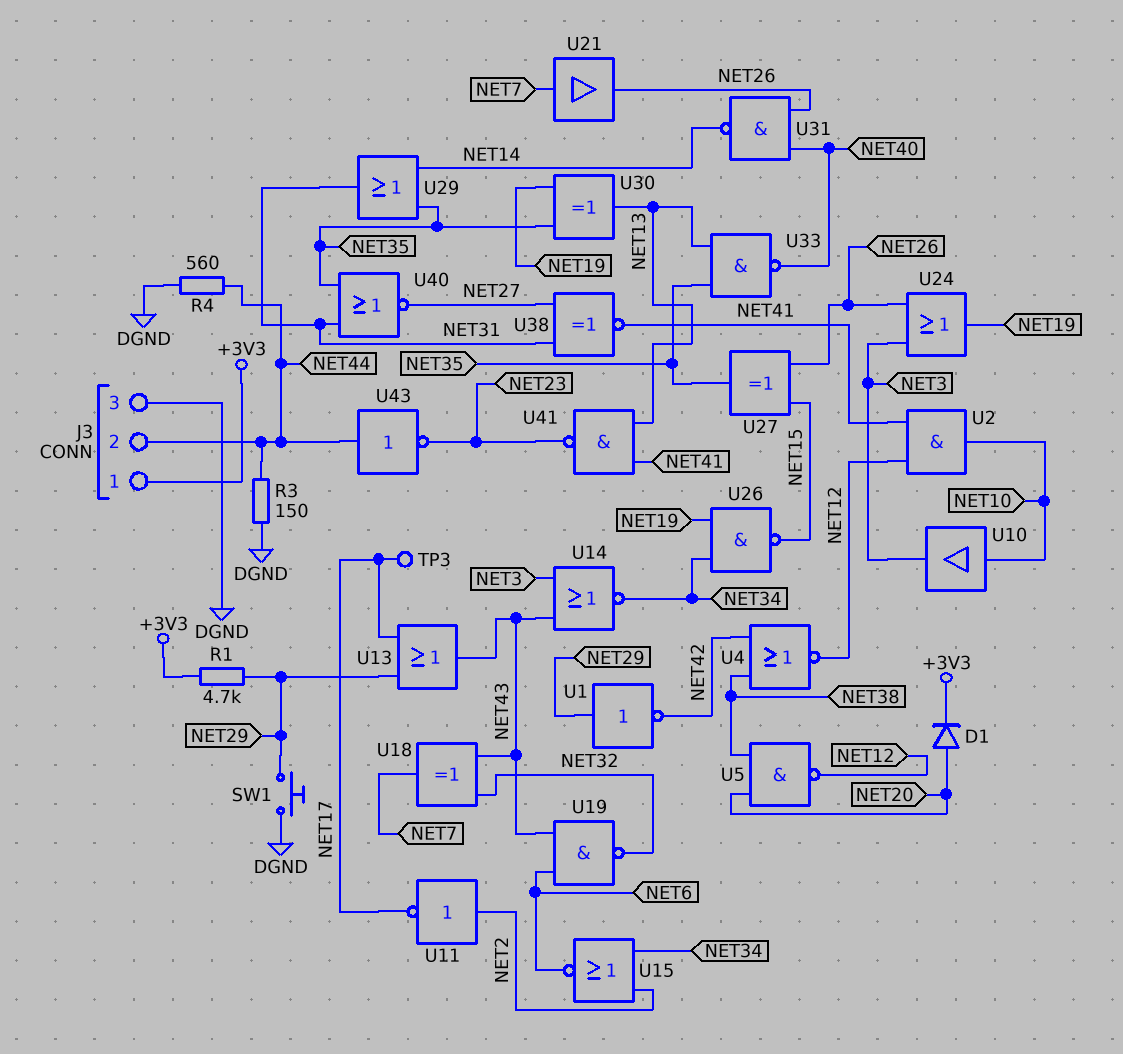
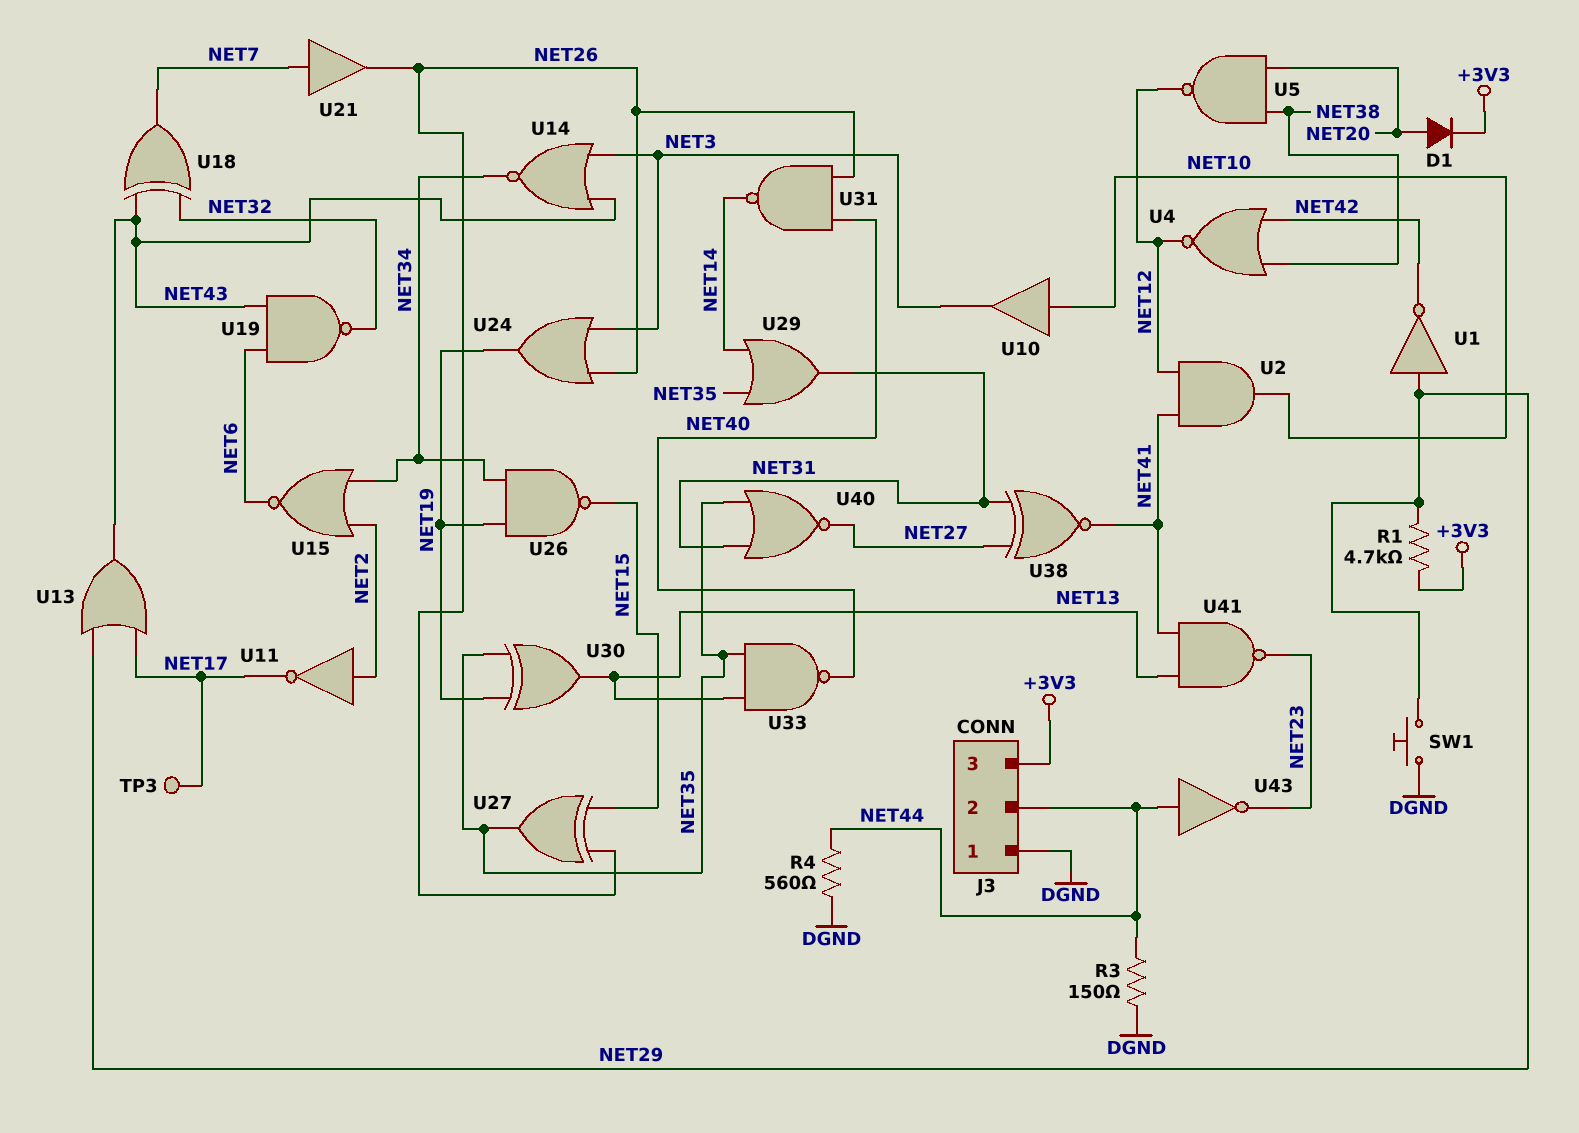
J3 pin 1: +3V3 -> DGND
J3 pin 3: DGND -> +3V3

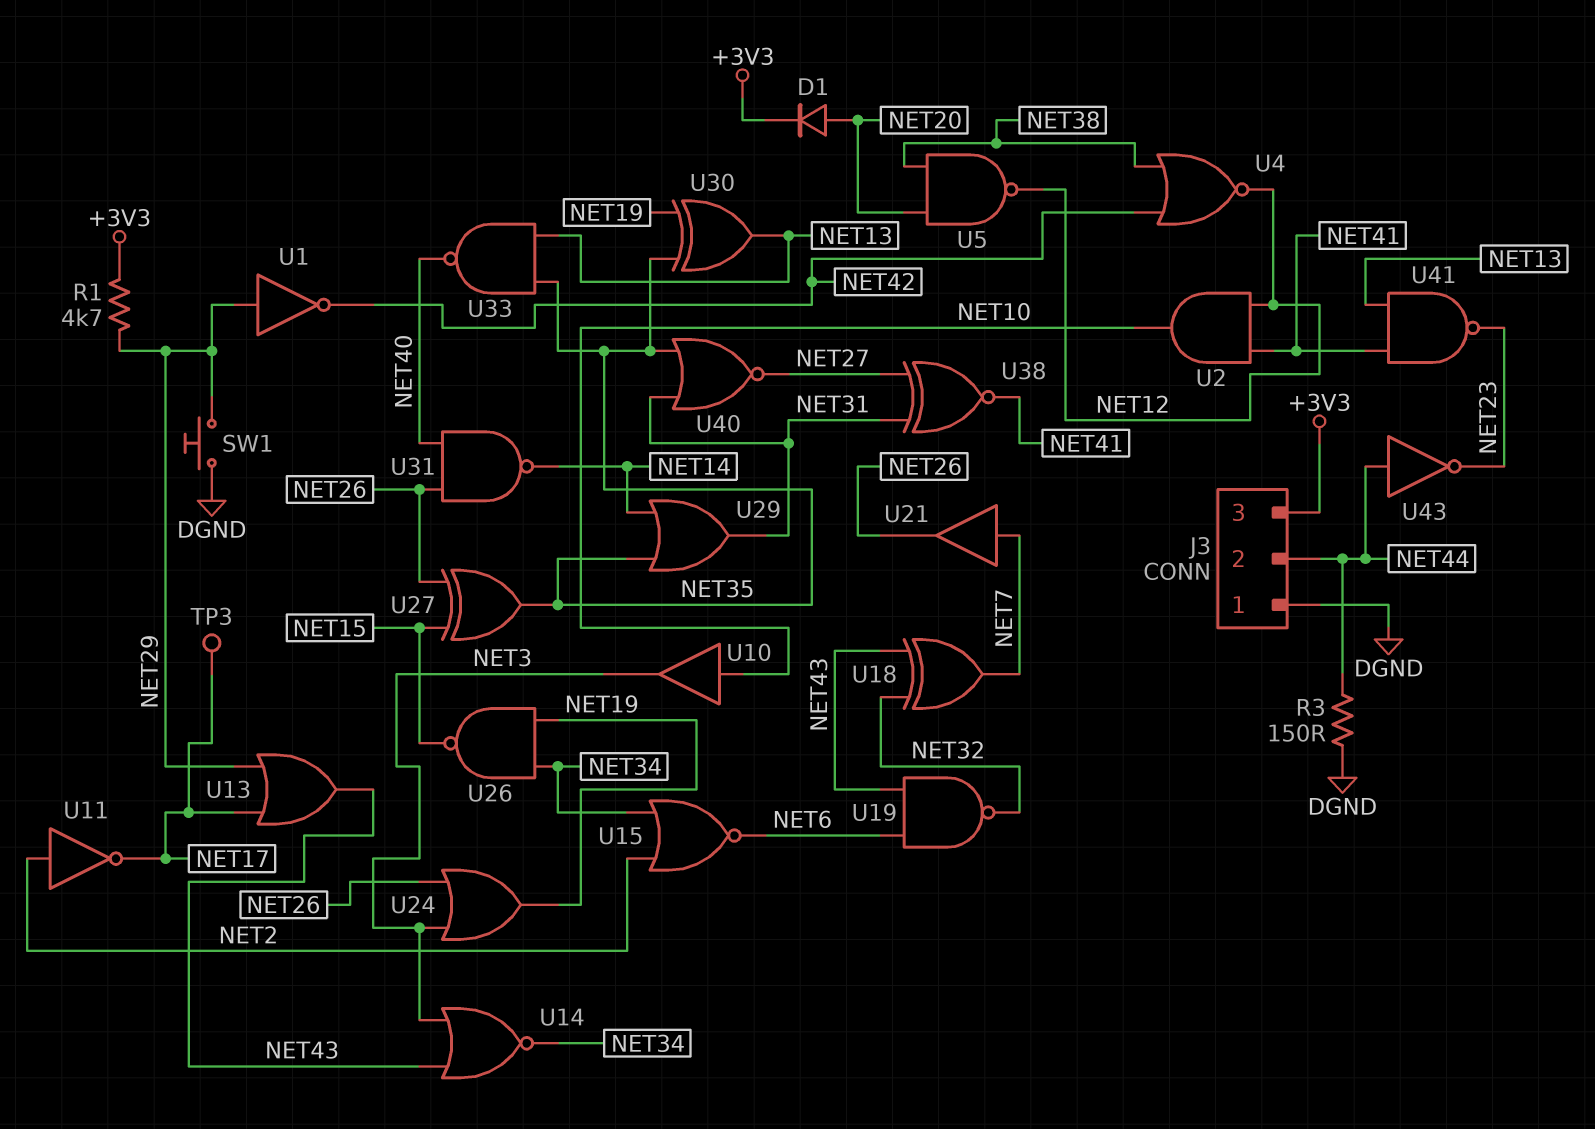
R4: 560 (DGND, NET44) -> none

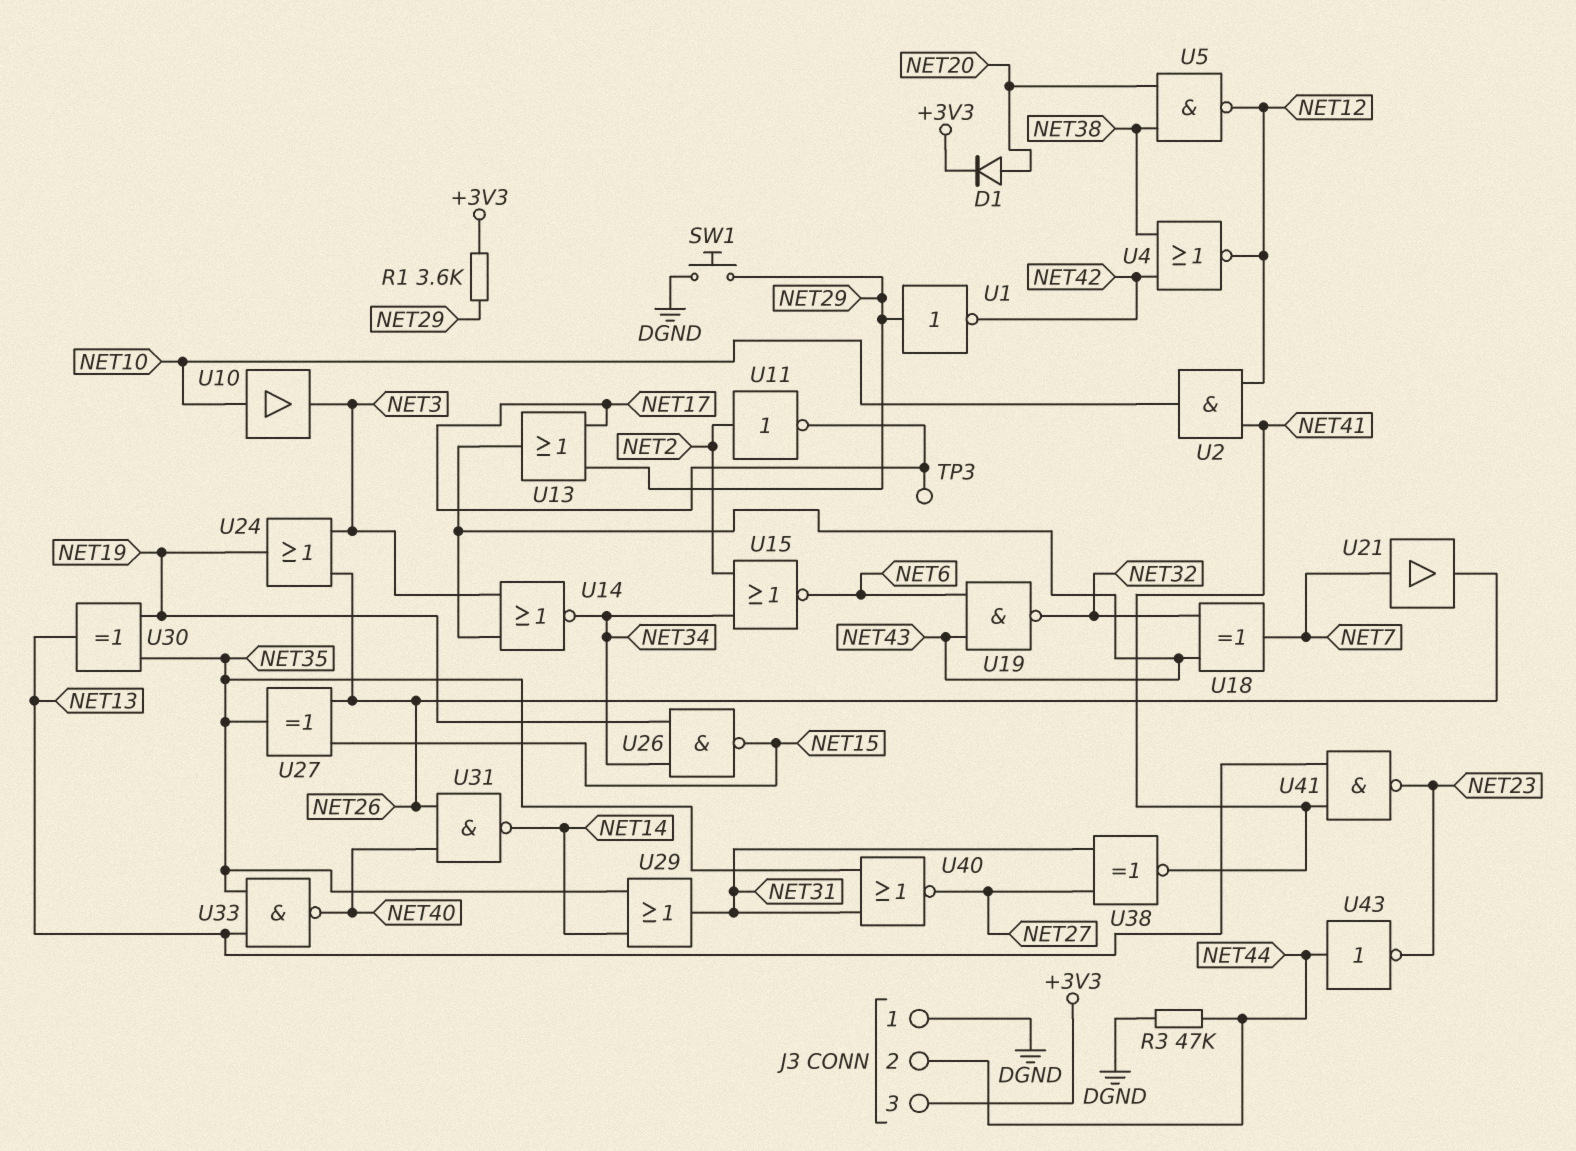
R1: 4.7k (+3V3, NET29) -> 3.6k (+3V3, NET29)
R3: 150 (DGND, NET44) -> 47k (DGND, NET44)

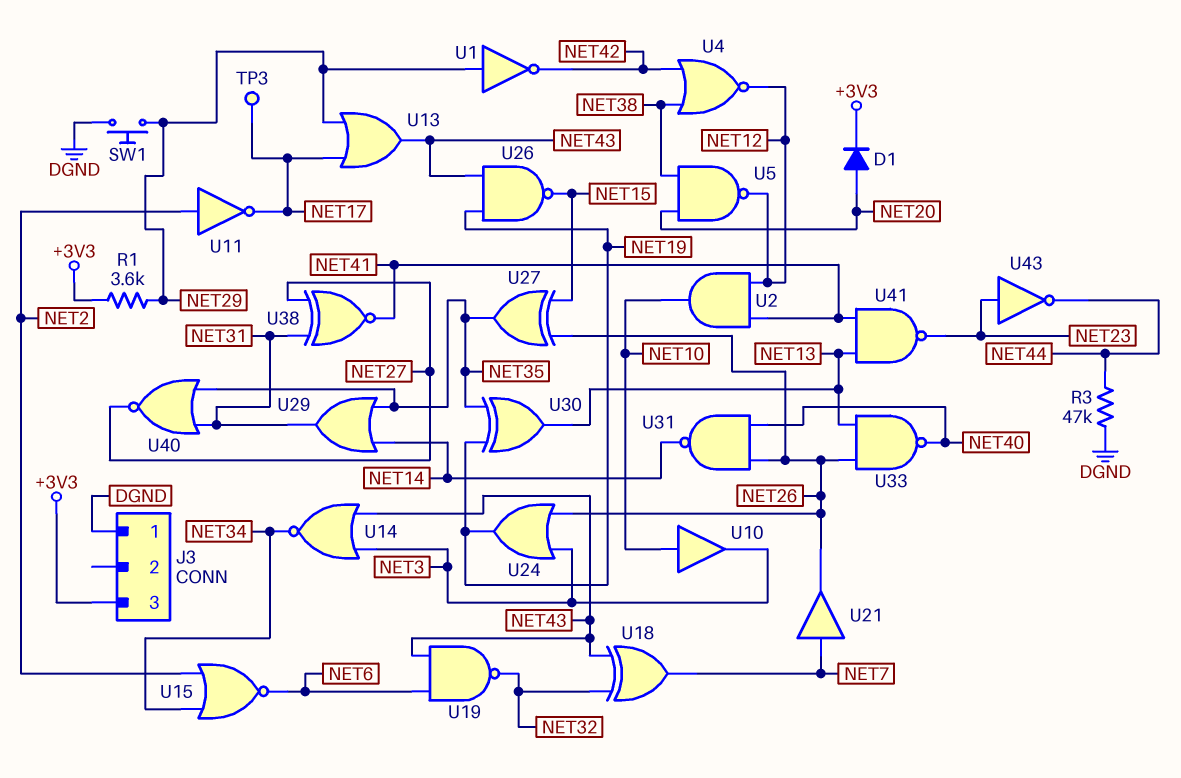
J3 pin 2: NET44 -> none
U26: NAND (in NET19, in NET34, out NET15) -> NAND (in NET19, in NET43, out NET15)
U33: NAND (in NET13, in NET35, out NET40) -> NAND (in NET13, in NET26, out NET40)
U43: NOT (in NET44, out NET23) -> NOT (in NET23, out NET44)

